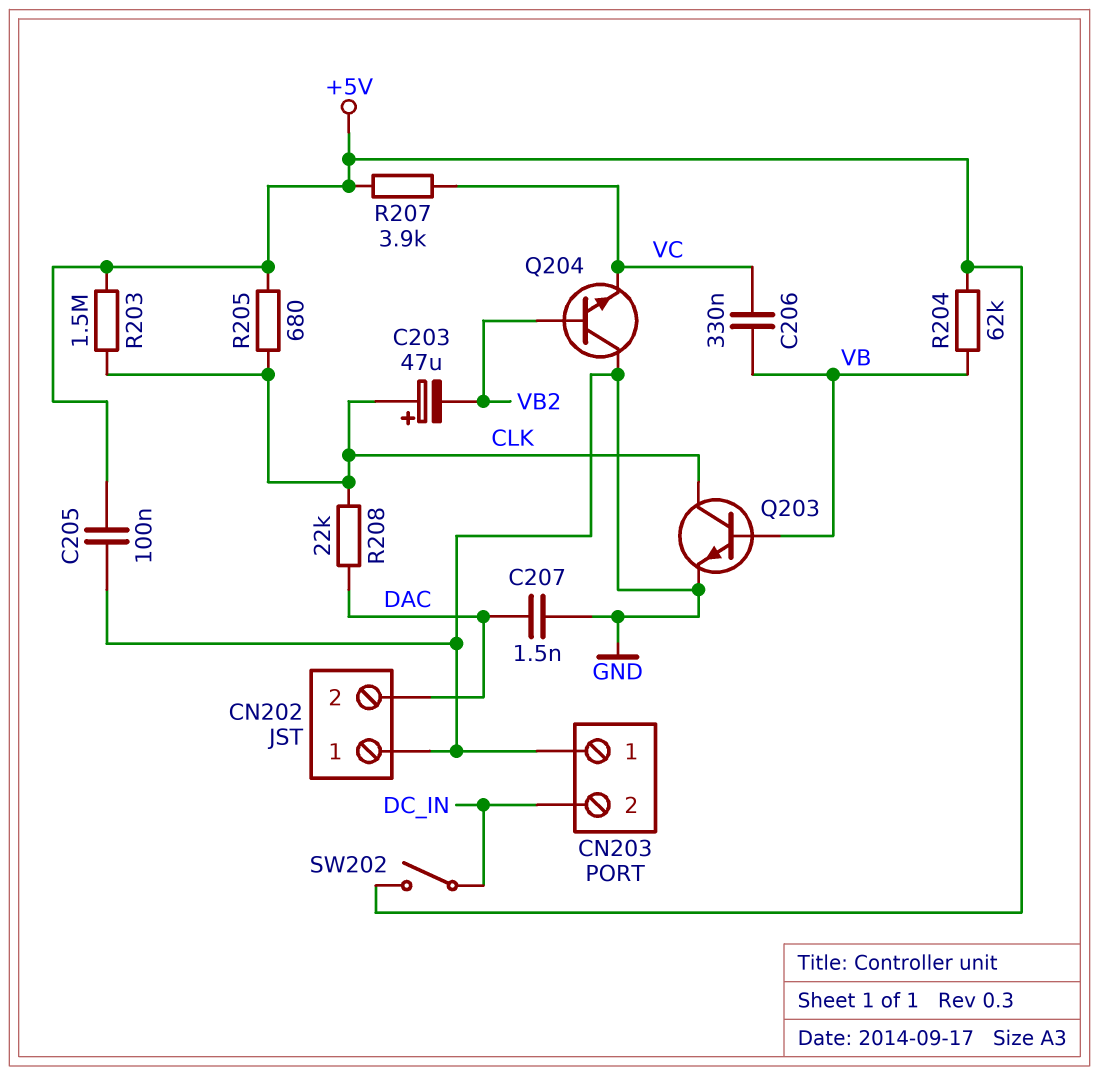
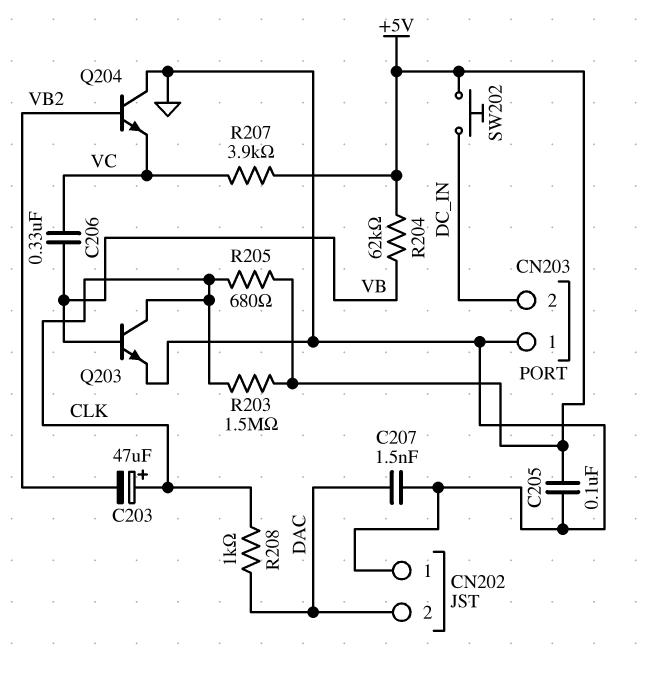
R208: 22k (CLK, DAC) -> 1k (CLK, DAC)
SW202: switch (+5V, DC_IN) -> button (+5V, DC_IN)

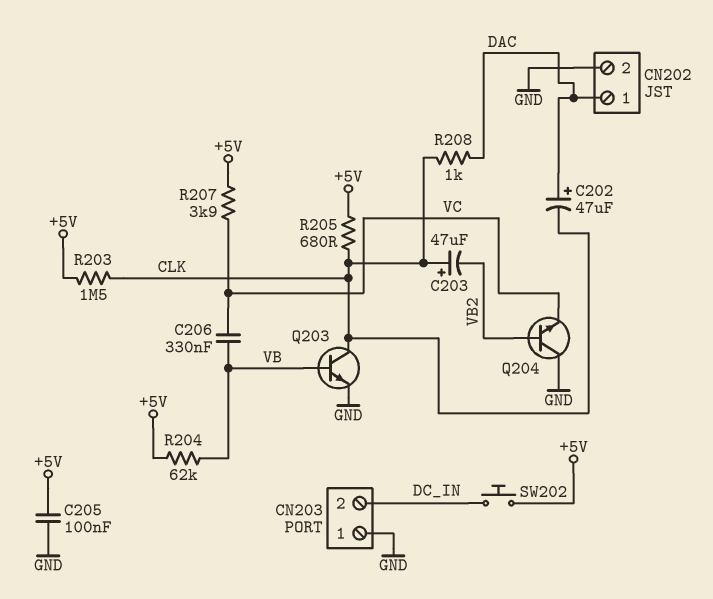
C202: none -> 47uF (plus DAC, minus CLK)
C207: 1.5nF (DAC, GND) -> none
CN202 pin 1: GND -> DAC
CN202 pin 2: DAC -> GND

